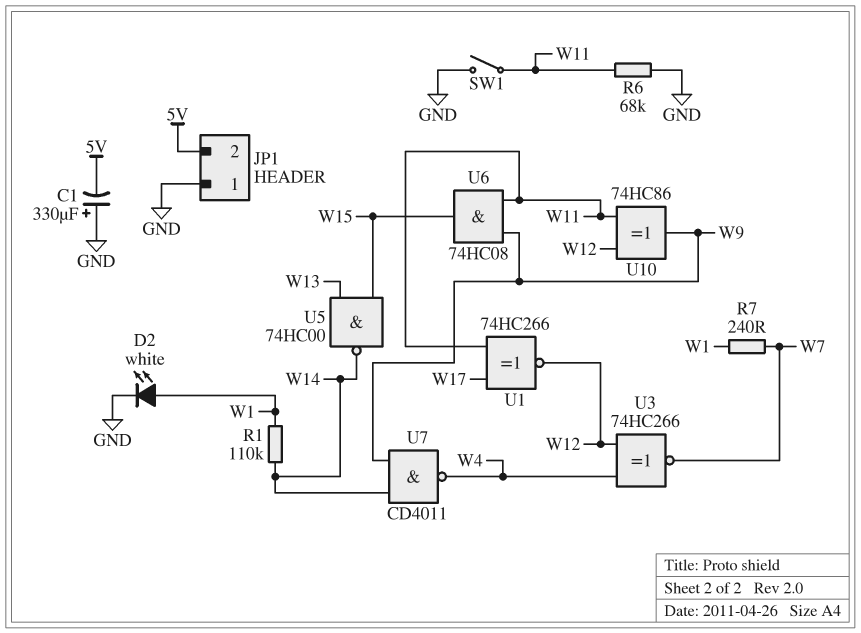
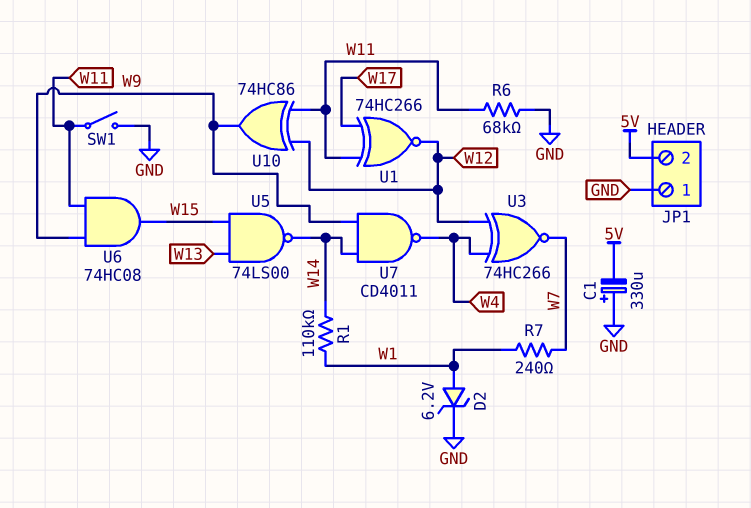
D2: LED white (A W1, K GND) -> zener 6.2V (A W1, K GND)
U5: NAND 74HC00 (in W13, in W15, out W14) -> NAND 74LS00 (in W13, in W15, out W14)

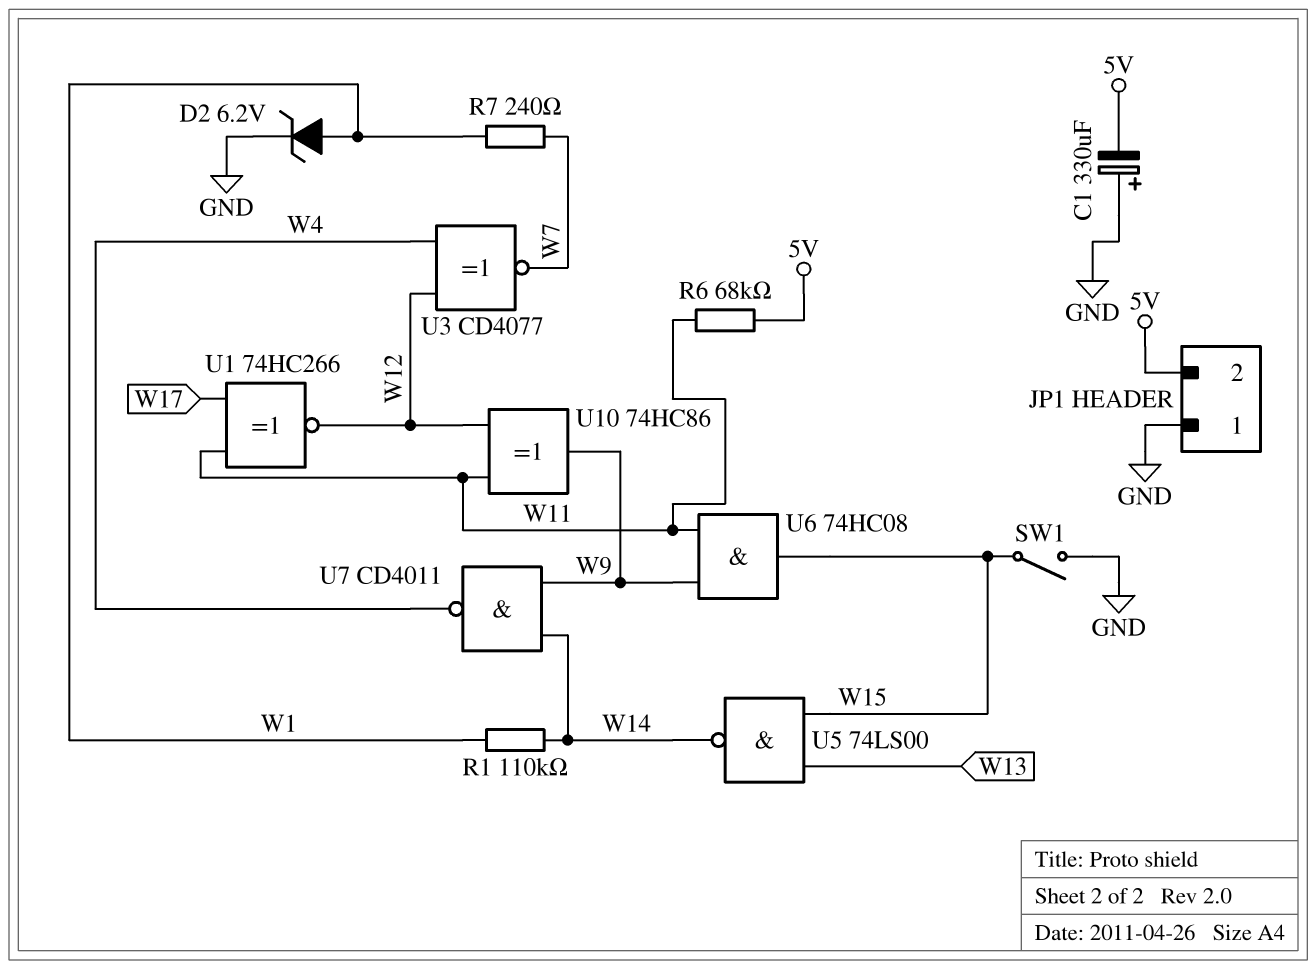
R6: 68k (GND, W11) -> 68k (5V, W11)
SW1: switch (GND, W11) -> switch (GND, W15)
U3: XNOR 74HC266 (in W4, in W12, out W7) -> XNOR CD4077 (in W4, in W12, out W7)

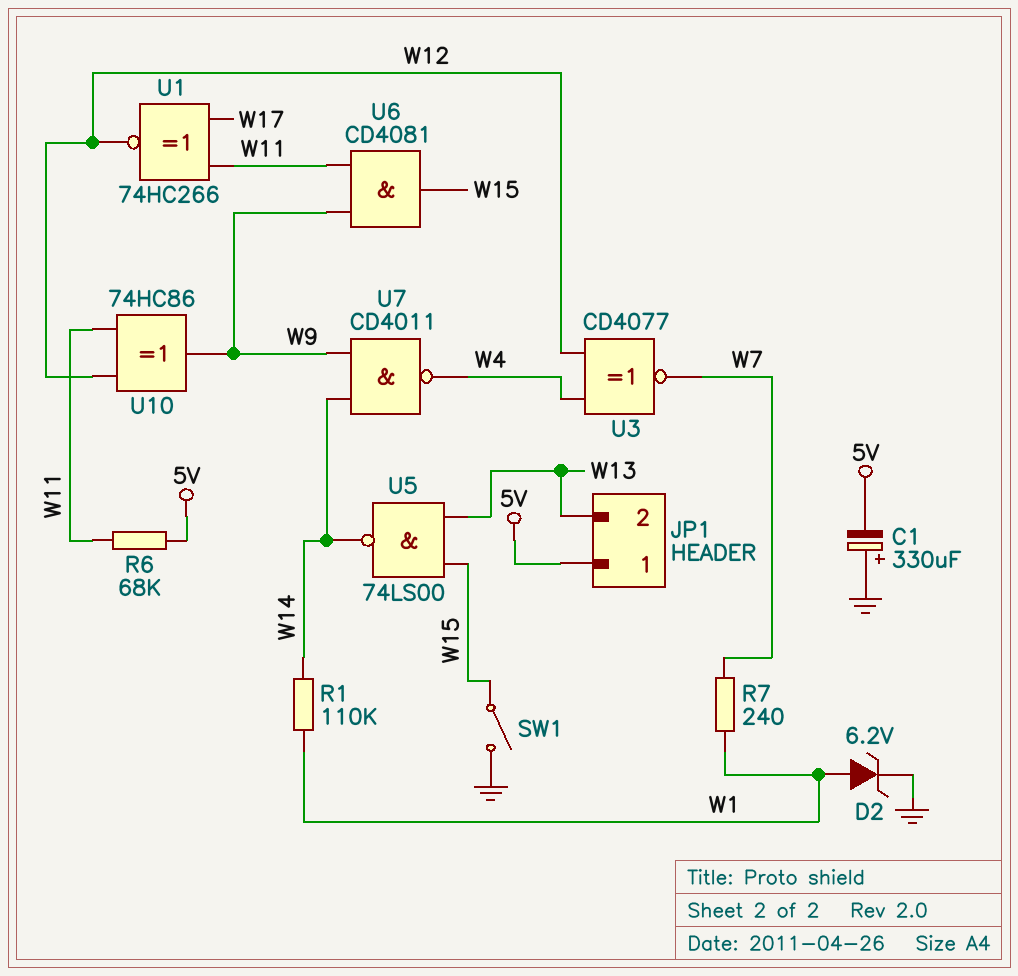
JP1 pin 1: GND -> 5V
JP1 pin 2: 5V -> W13
U6: AND 74HC08 (in W9, in W11, out W15) -> AND CD4081 (in W9, in W11, out W15)

